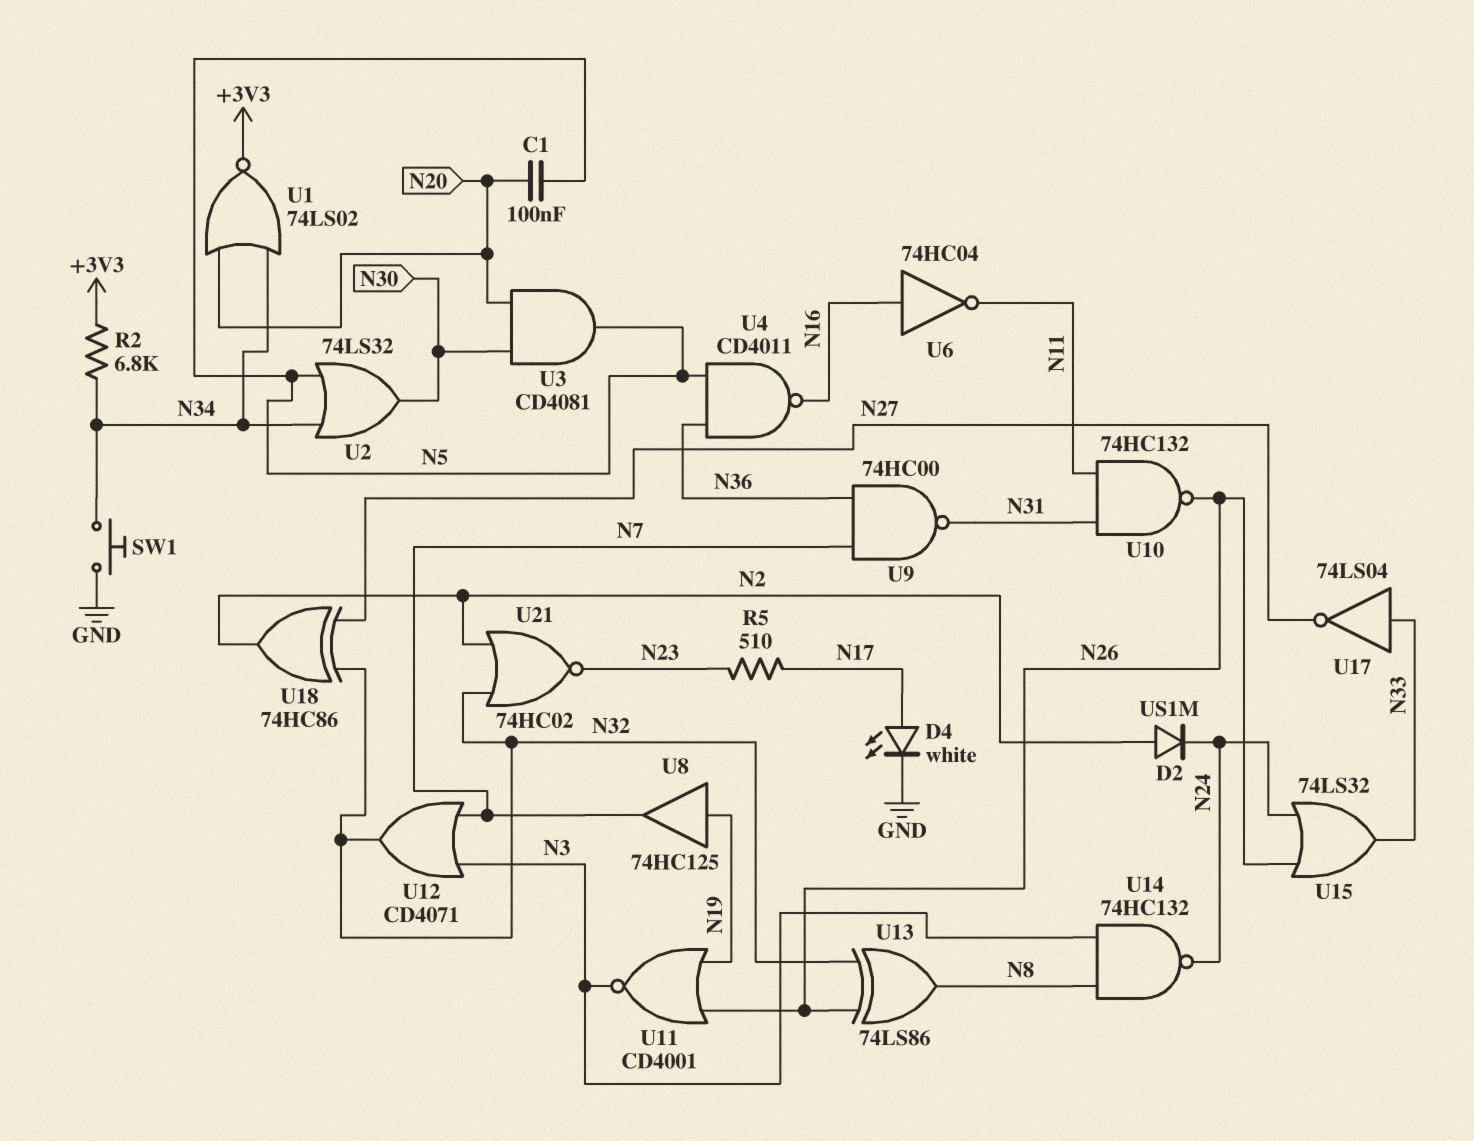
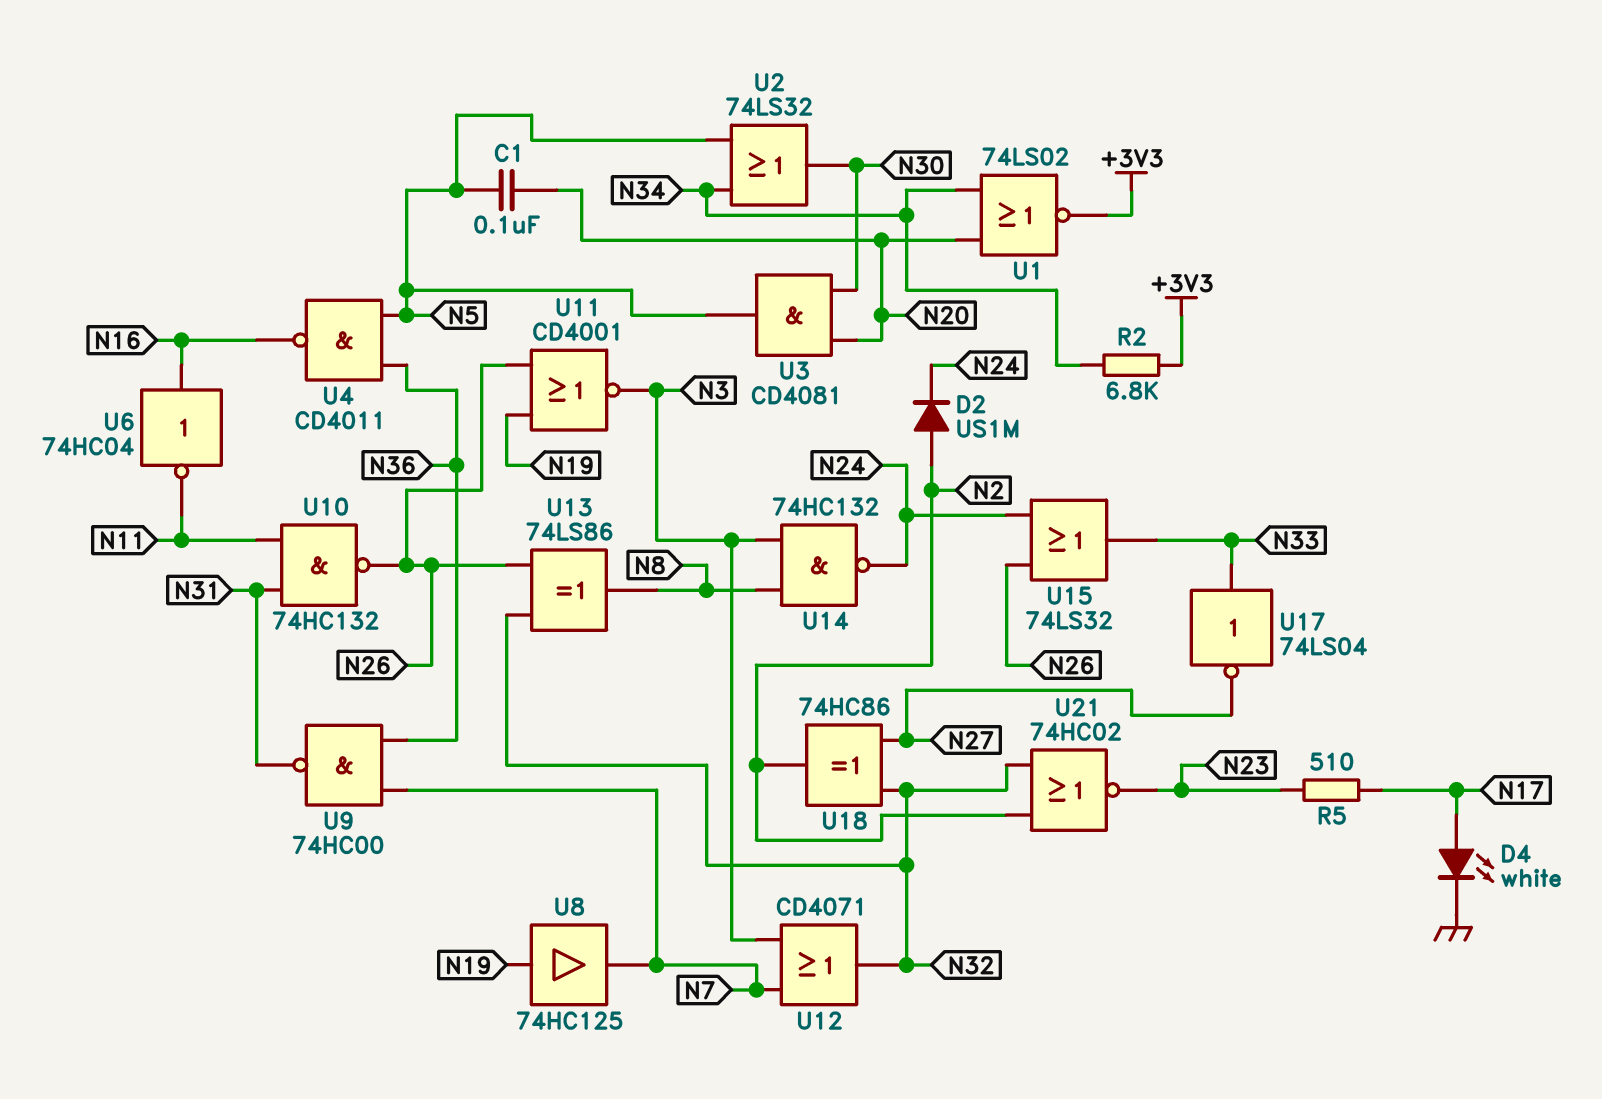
SW1: button (GND, N34) -> none

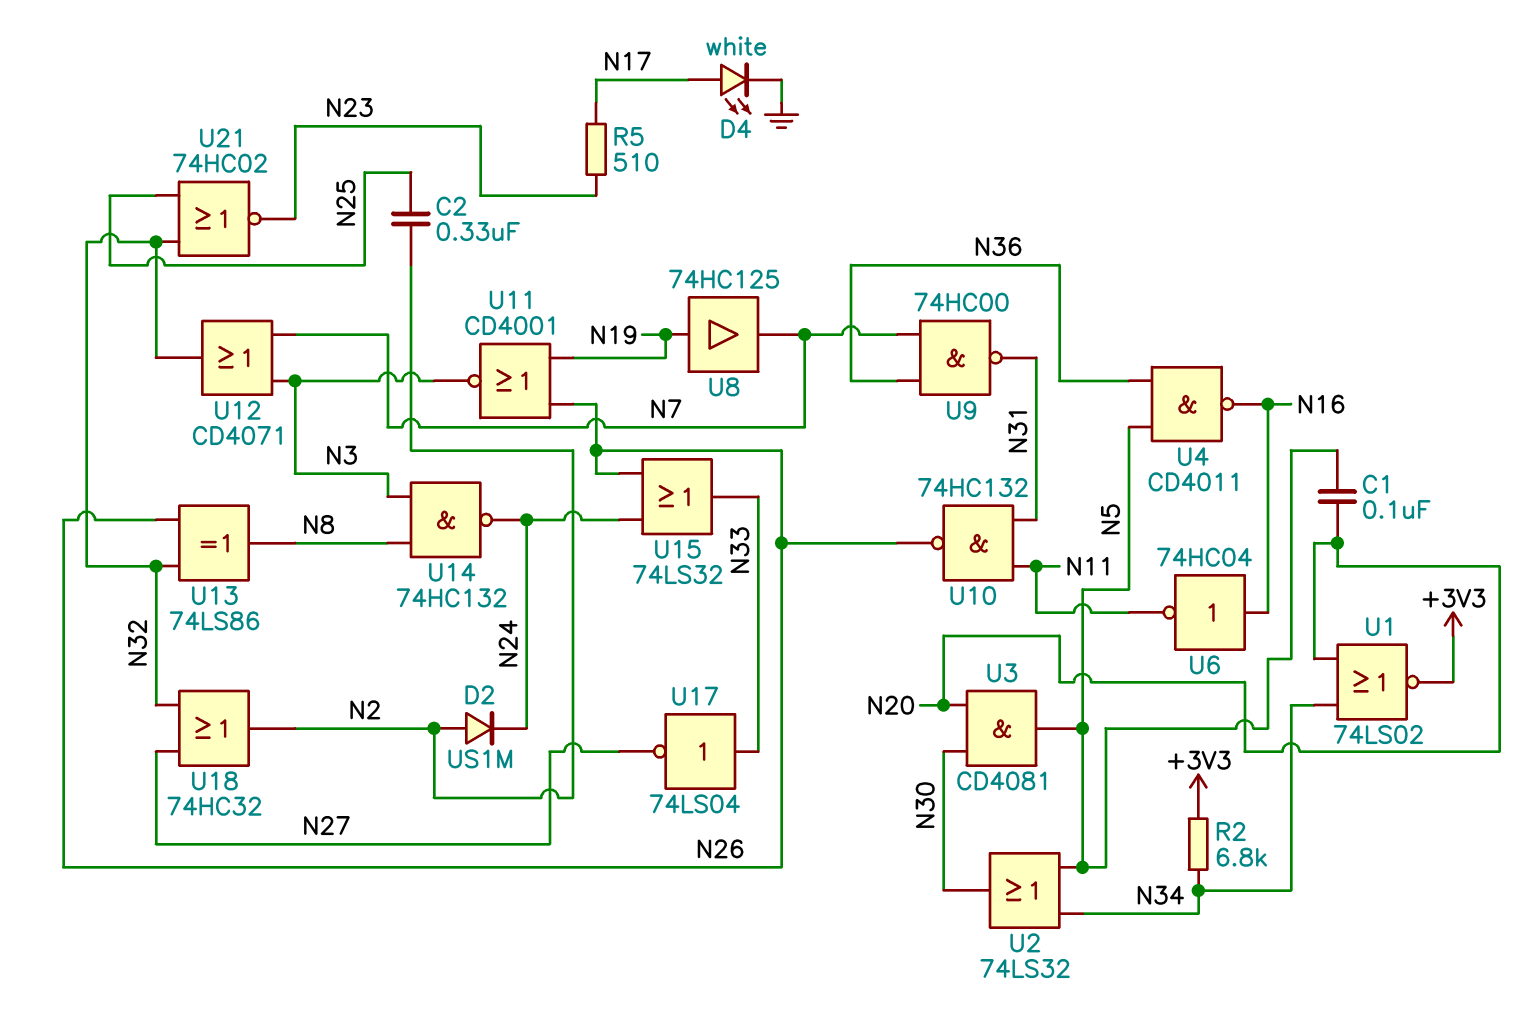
C2: none -> 330nF (N2, N25)
U18: XOR 74HC86 (in N27, in N32, out N2) -> OR 74HC32 (in N27, in N32, out N2)
U21: NOR 74HC02 (in N2, in N32, out N23) -> NOR 74HC02 (in N25, in N32, out N23)

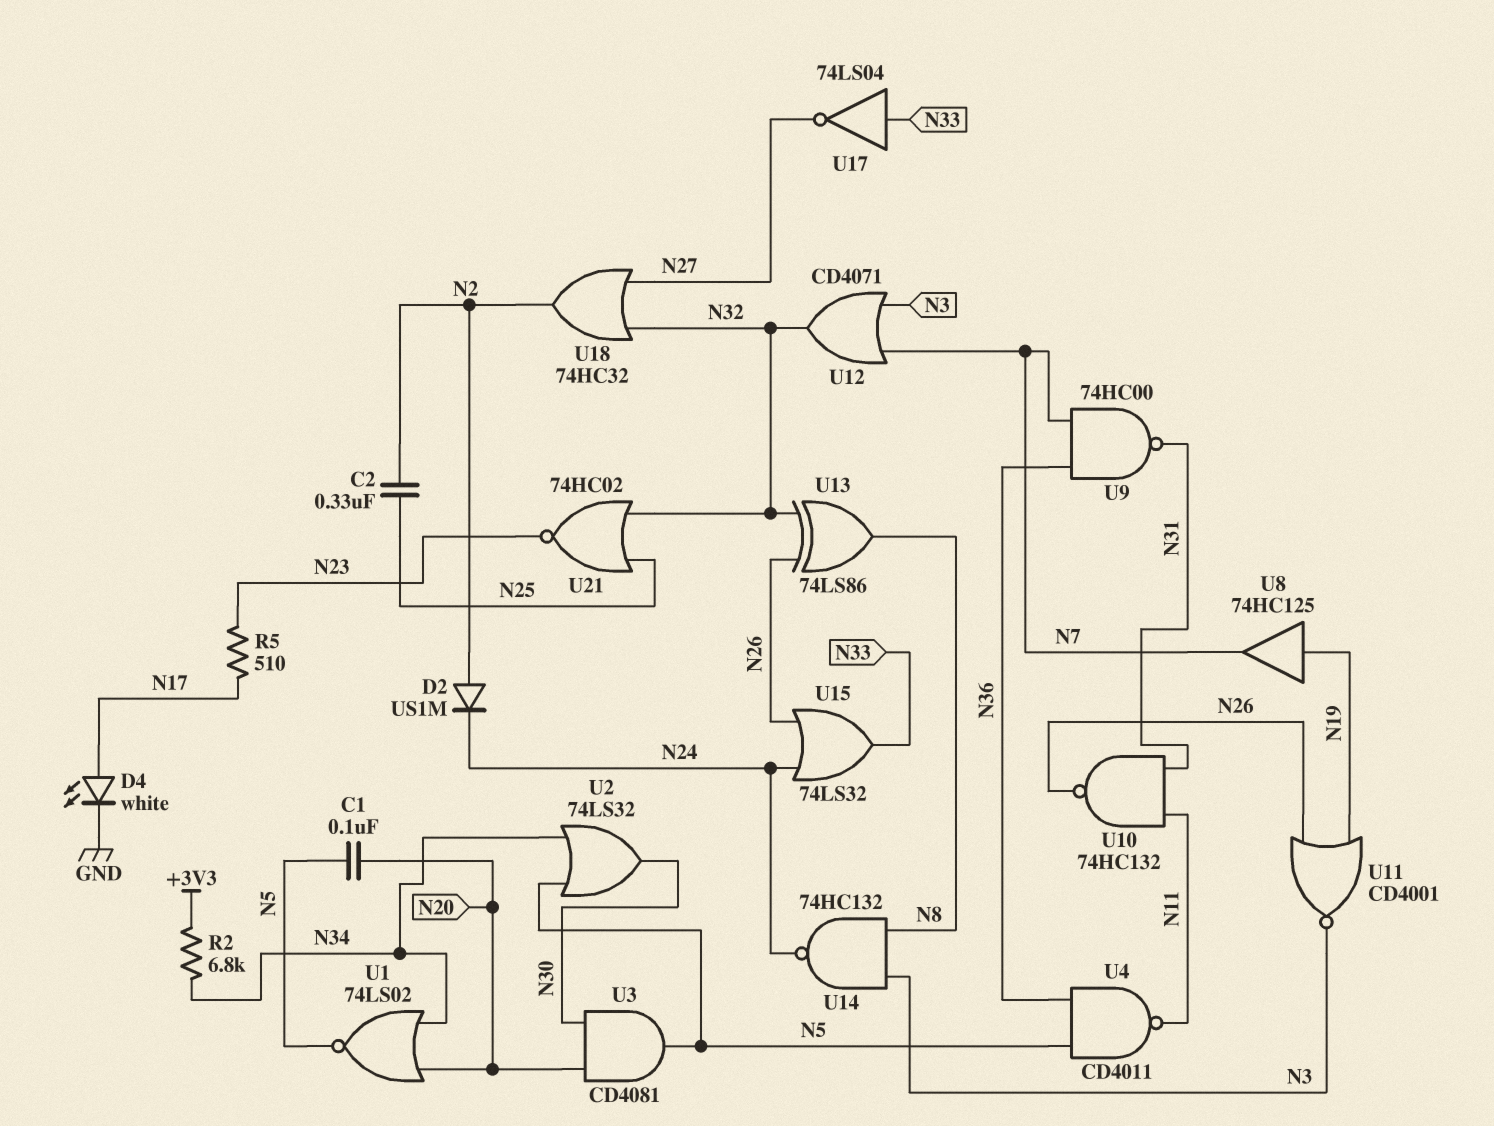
U1: NOR 74LS02 (in N20, in N34, out +3V3) -> NOR 74LS02 (in N20, in N34, out N5)
U4: NAND CD4011 (in N5, in N36, out N16) -> NAND CD4011 (in N5, in N36, out N11)
U6: NOT 74HC04 (in N16, out N11) -> none

